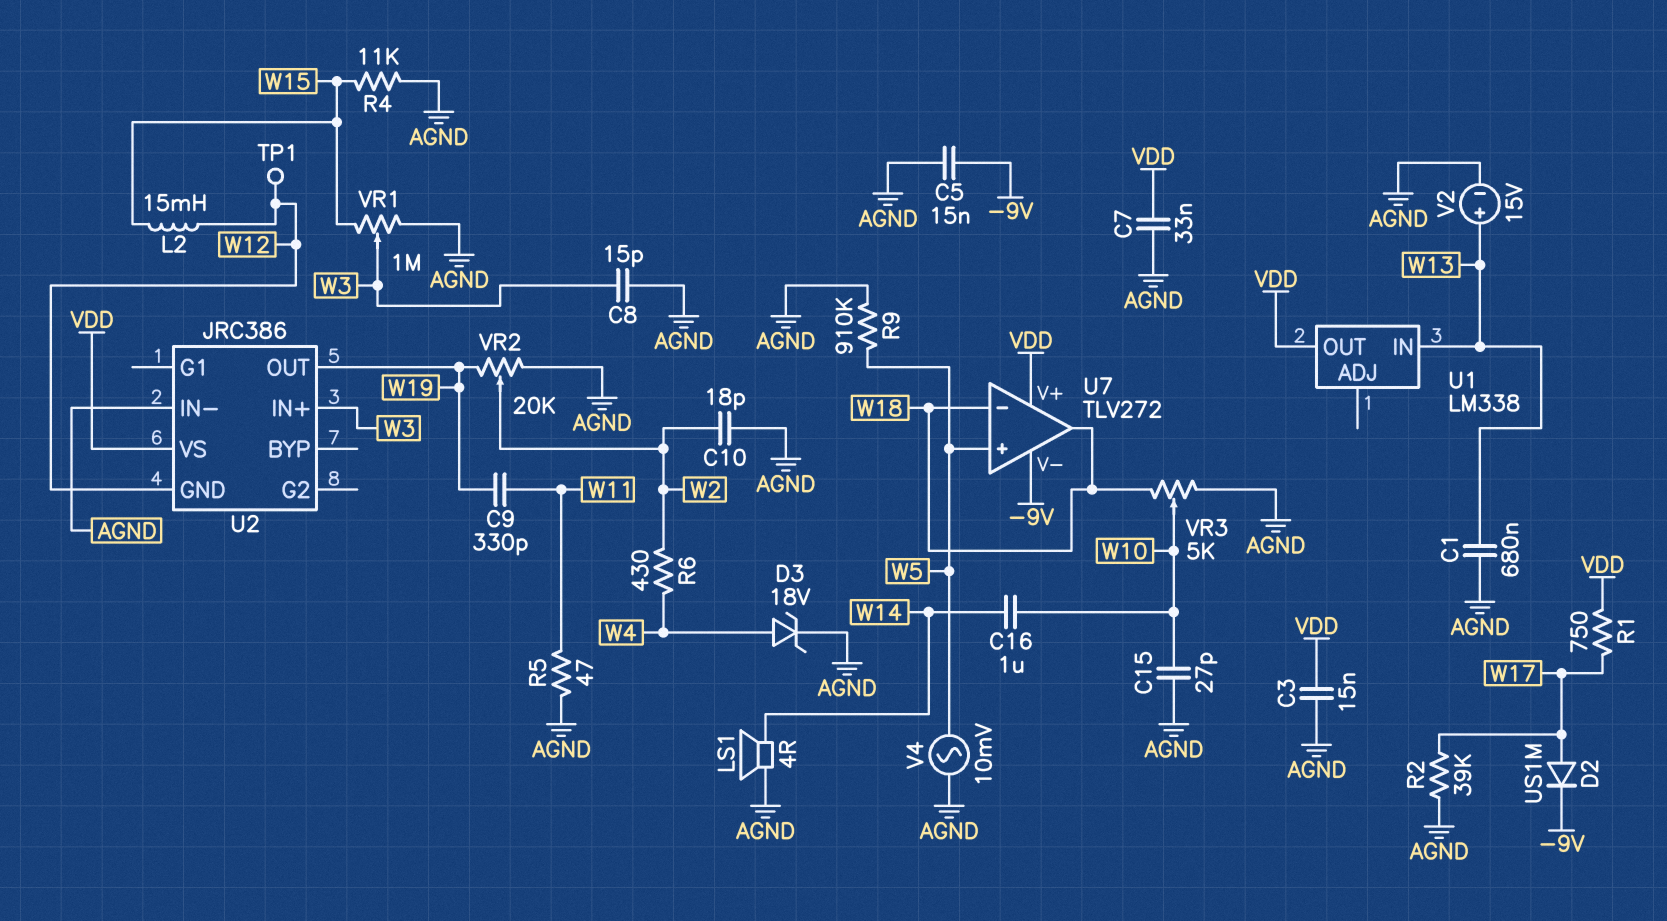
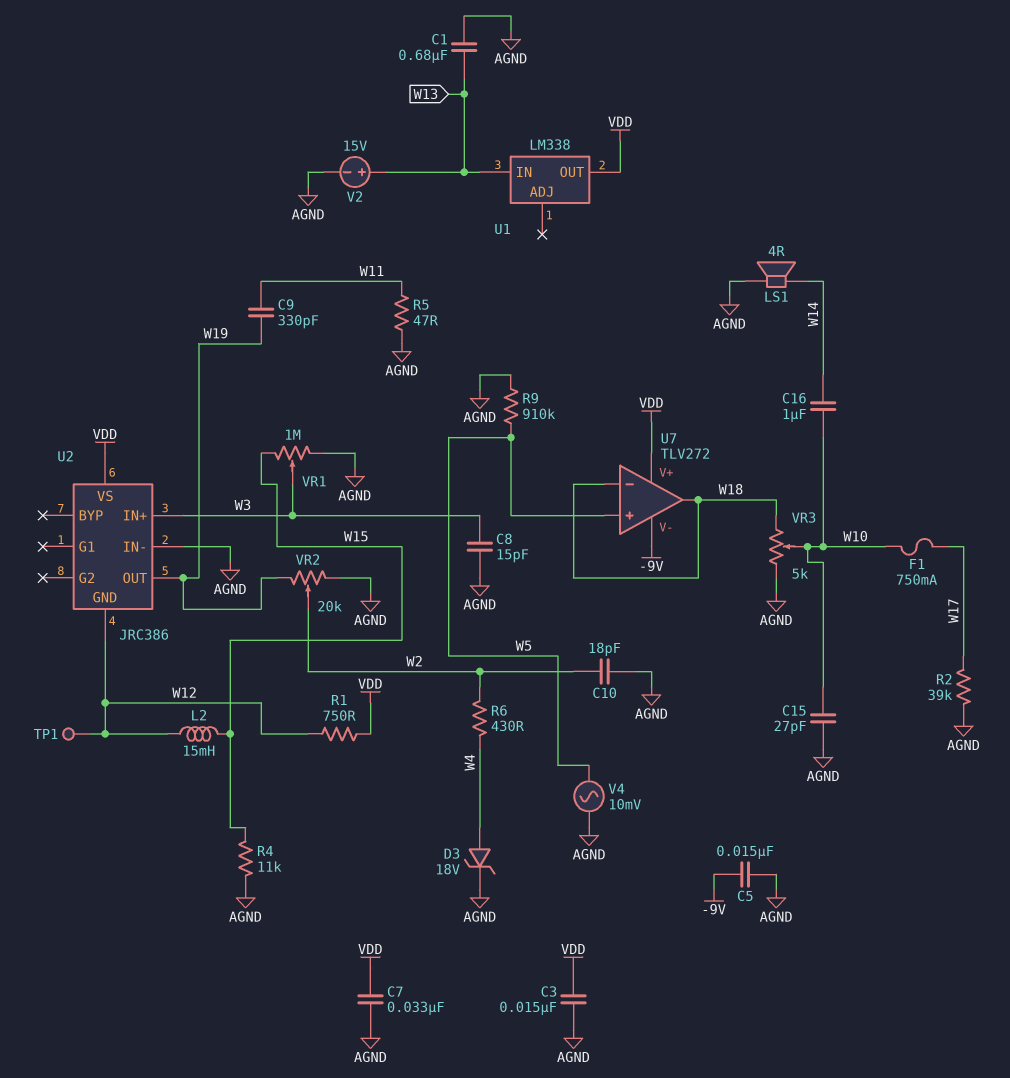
D2: diode US1M (A W17, K -9V) -> none
F1: none -> 750mA (W10, W17)
R1: 750 (VDD, W17) -> 750 (VDD, W12)

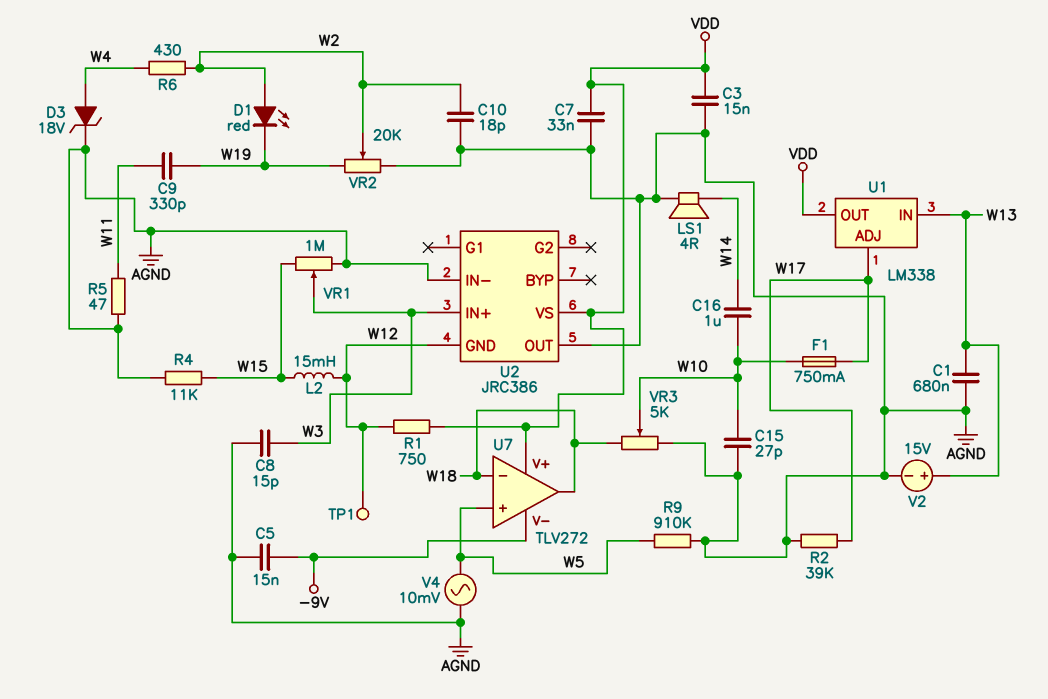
D1: none -> LED red (A W2, K W19)
U1 pin ADJ: none -> W17
U2 pin OUT: W19 -> AGND

